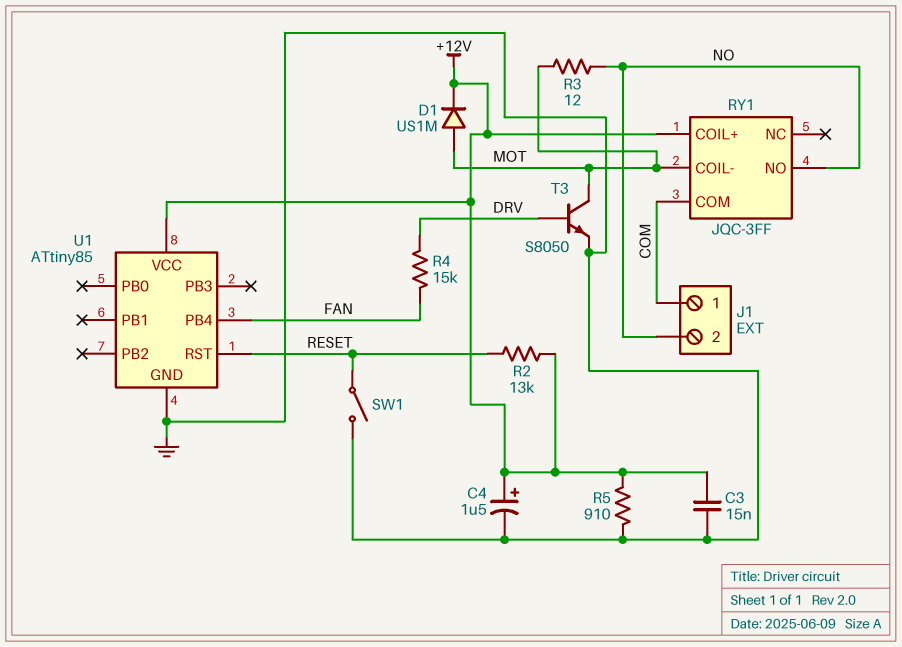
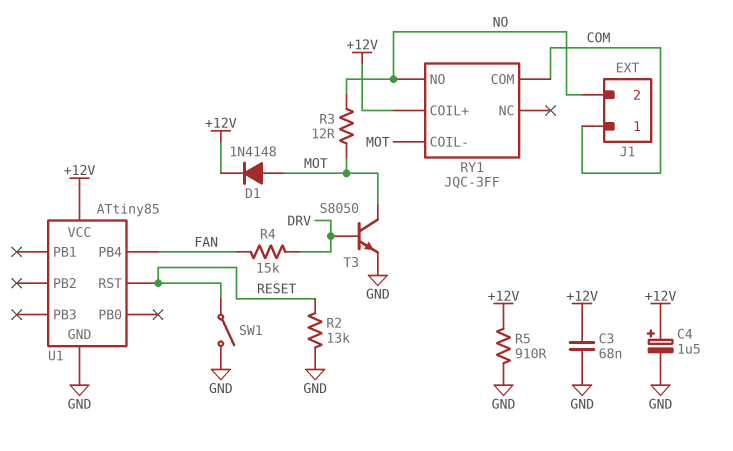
C3: 15nF (+12V, GND) -> 68nF (+12V, GND)
D1: diode US1M (A MOT, K +12V) -> diode 1N4148 (A MOT, K +12V)
R2: 13k (+12V, RESET) -> 13k (GND, RESET)

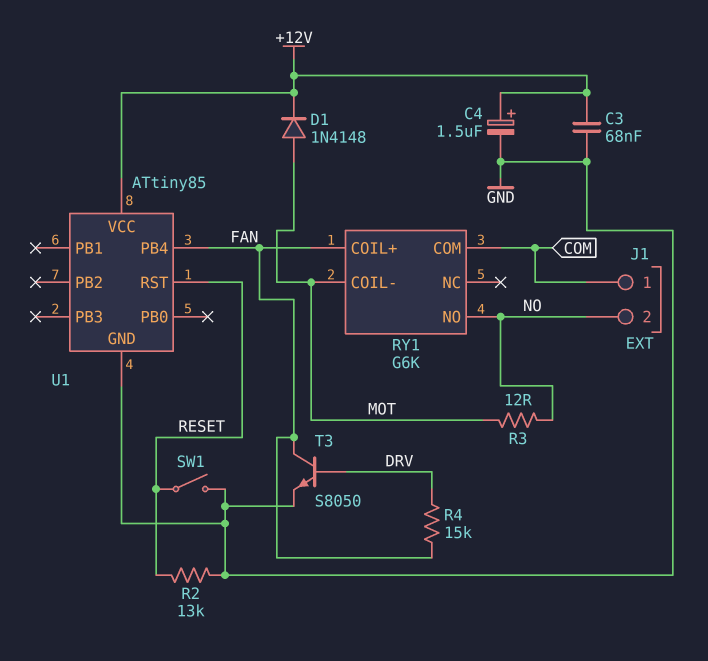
R5: 910 (+12V, GND) -> none
RY1: JQC-3FF -> G6K
RY1 pin COIL+: +12V -> FAN
T3: NPN S8050 (B DRV, C MOT, E GND) -> NPN S8050 (B DRV, C FAN, E GND)

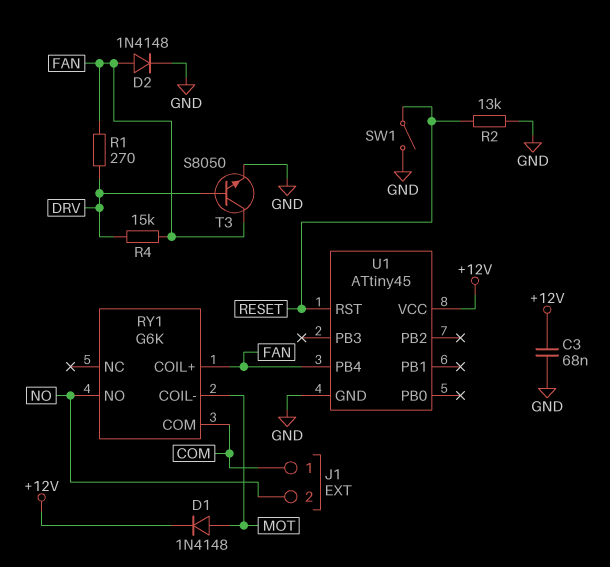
C4: 1.5uF (plus +12V, minus GND) -> none
D2: none -> diode 1N4148 (A FAN, K GND)
R1: none -> 270 (DRV, FAN)
R3: 12 (MOT, NO) -> none
U1: ATtiny85 -> ATtiny45

